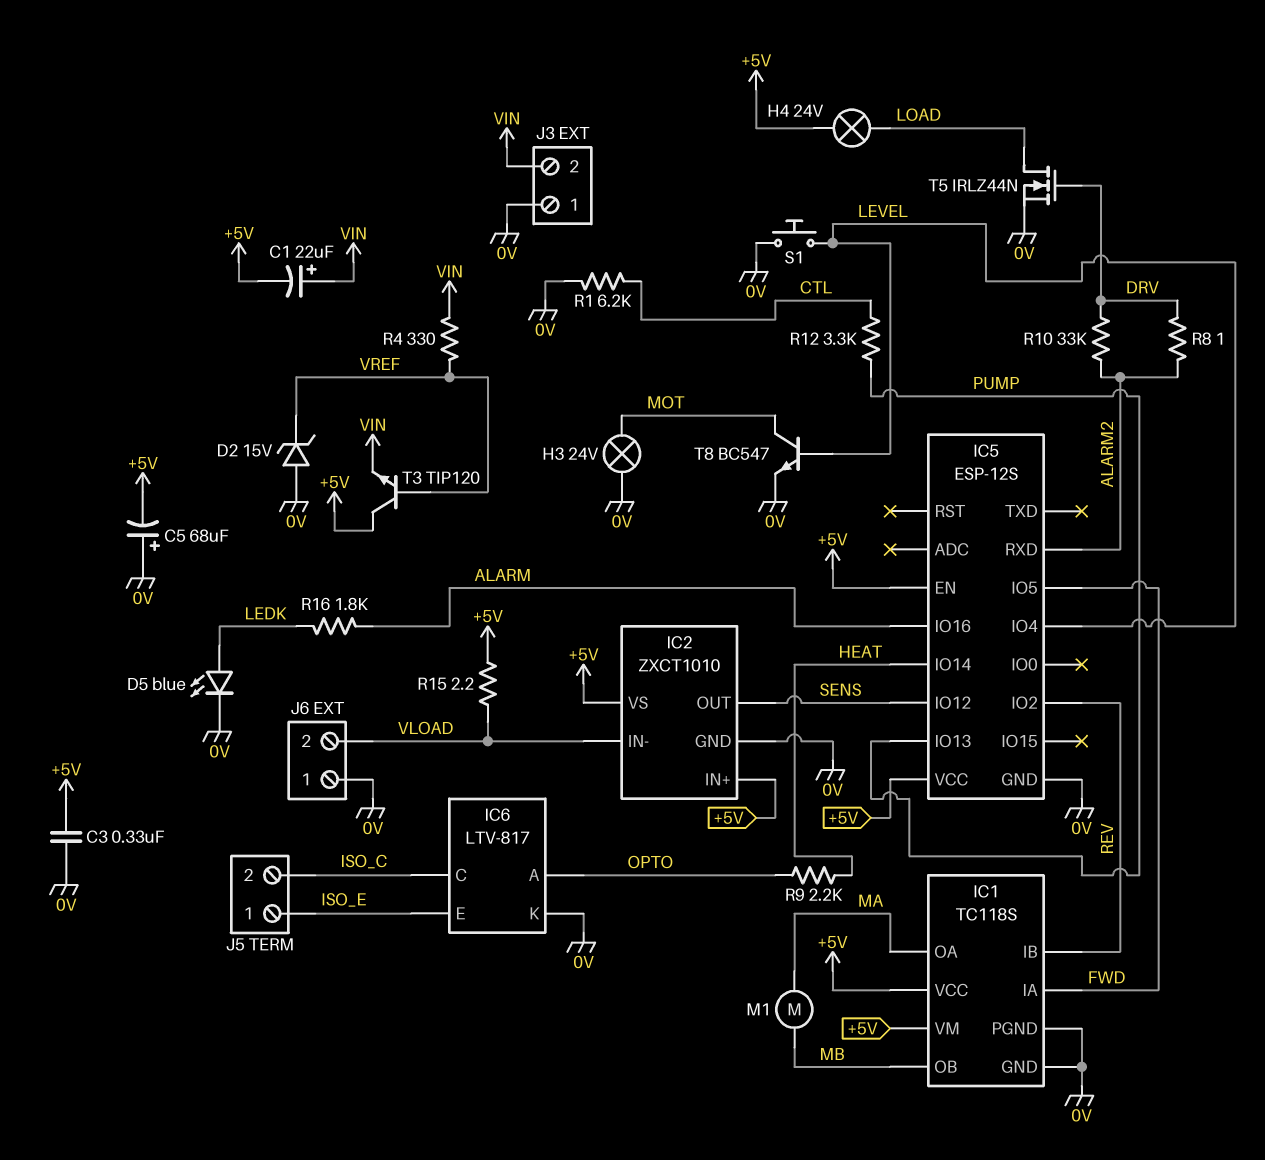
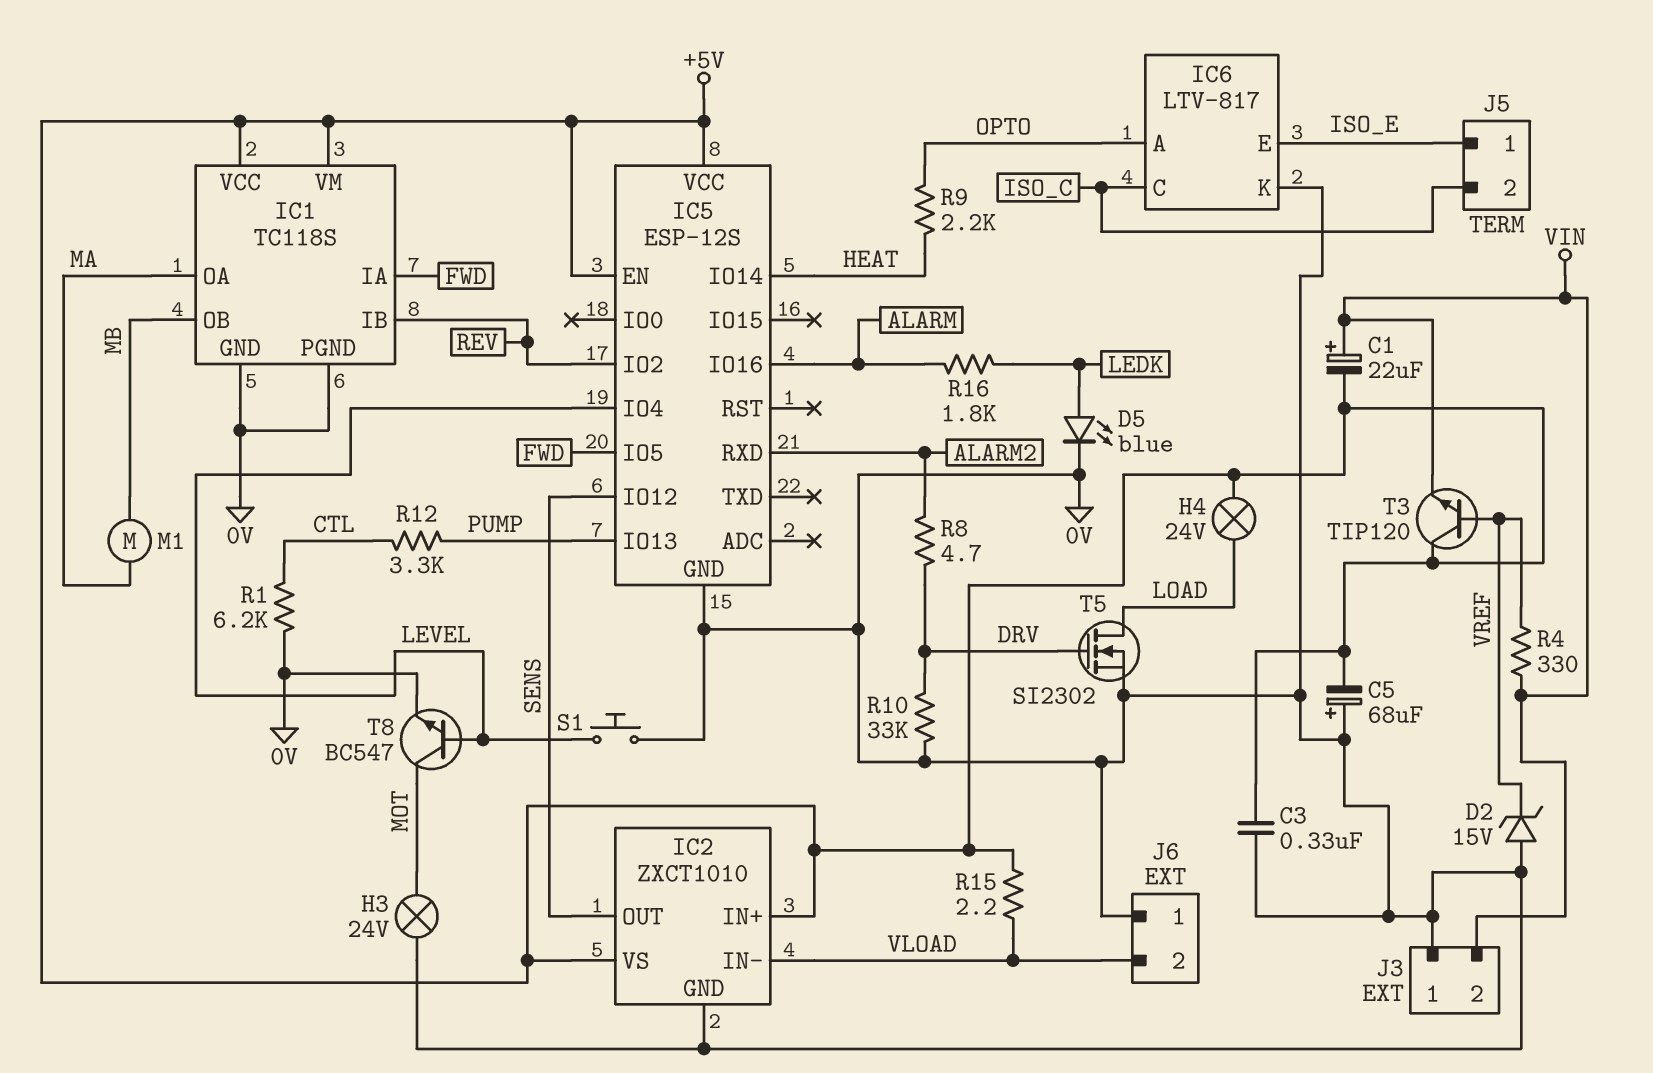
R8: 1 (ALARM2, DRV) -> 4.7 (ALARM2, DRV)
R10: 33k (ALARM2, DRV) -> 33k (0V, DRV)
T5: NMOS IRLZ44N (G DRV, D LOAD, S 0V) -> NMOS SI2302 (G DRV, D LOAD, S 0V)

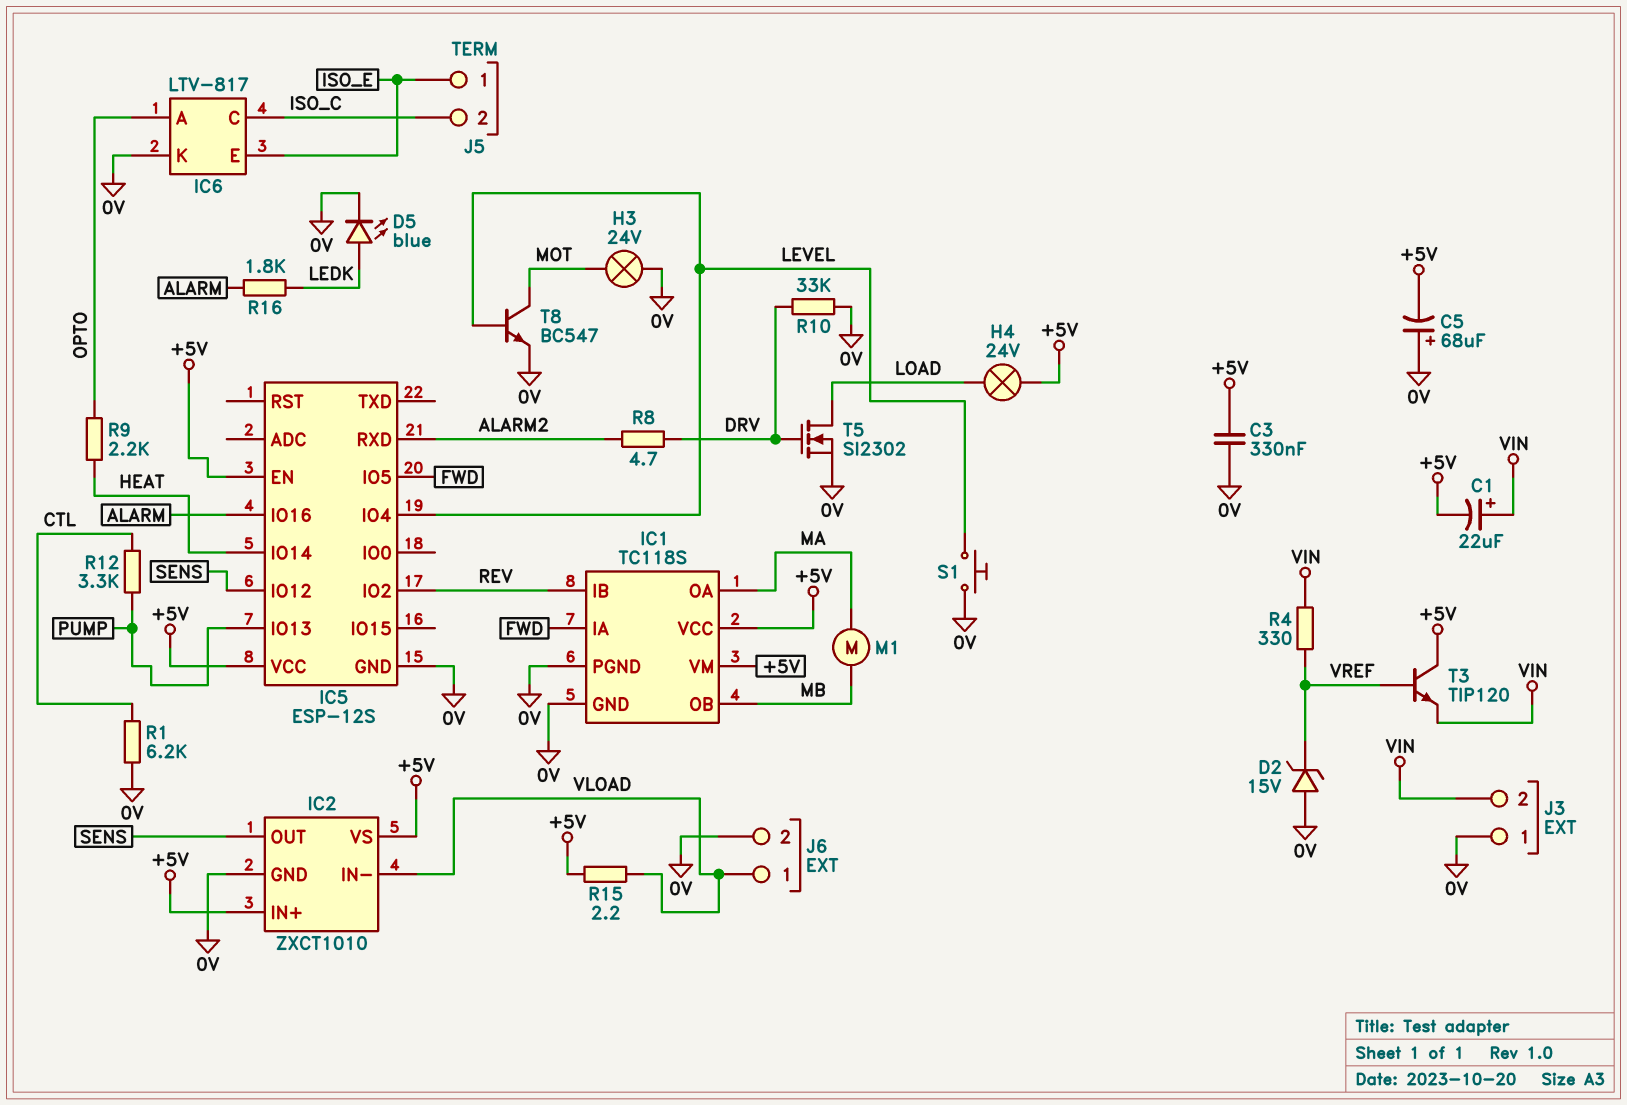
J6 pin 1: 0V -> VLOAD
J6 pin 2: VLOAD -> 0V

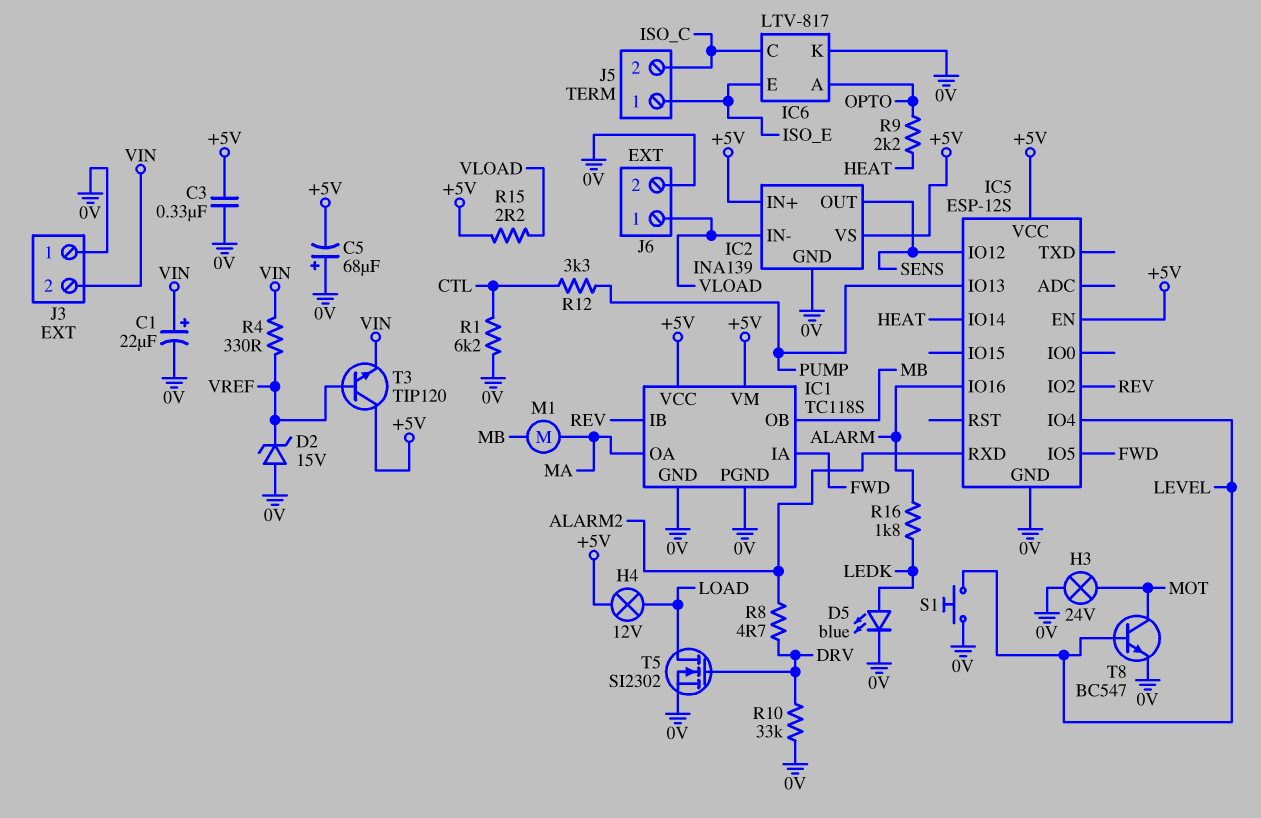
C1: 22uF (plus VIN, minus +5V) -> 22uF (plus VIN, minus 0V)
H4: lamp 24V (+5V, LOAD) -> lamp 12V (+5V, LOAD)
IC2: ZXCT1010 -> INA139

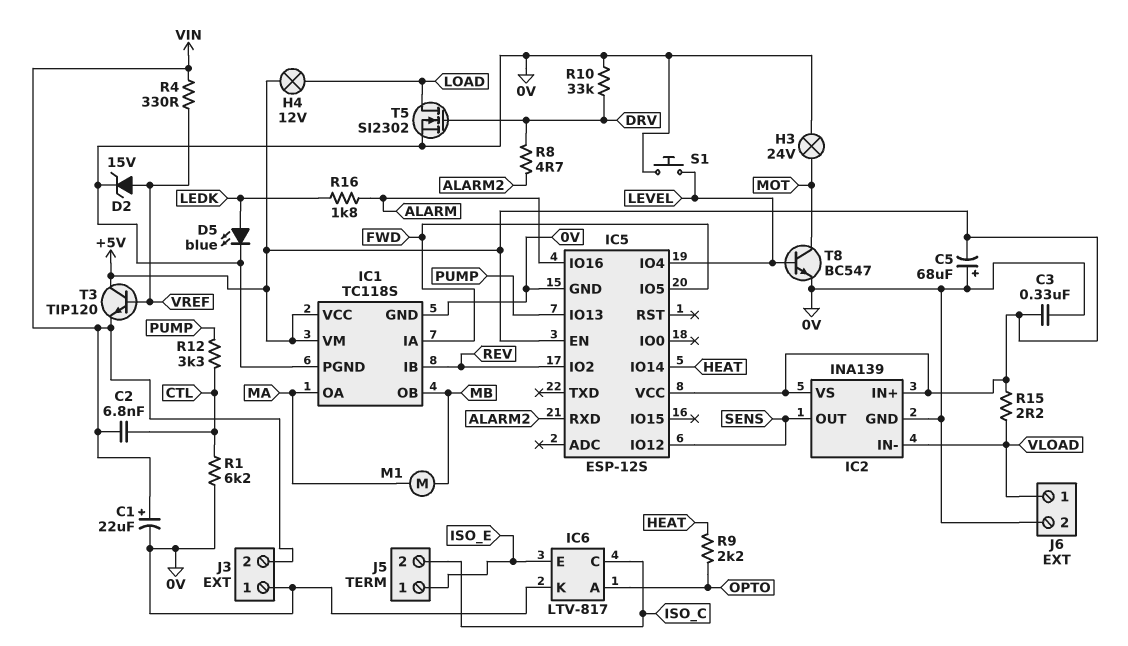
C2: none -> 6.8nF (CTL, VIN)
D2: zener 15V (A 0V, K VREF) -> zener 15V (A VREF, K 0V)

